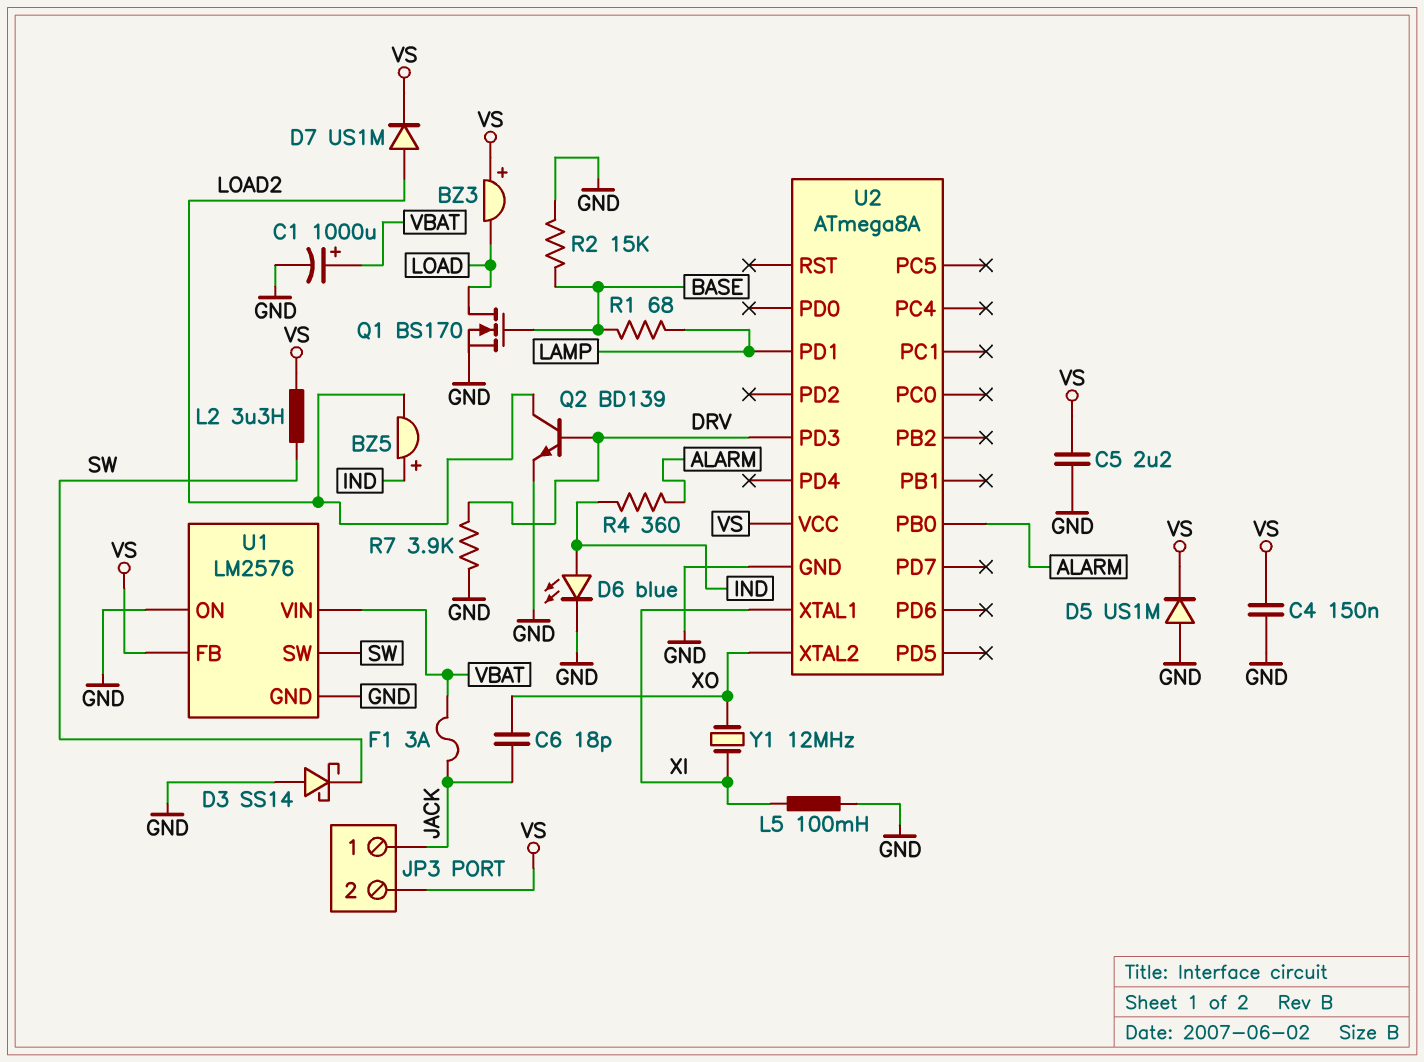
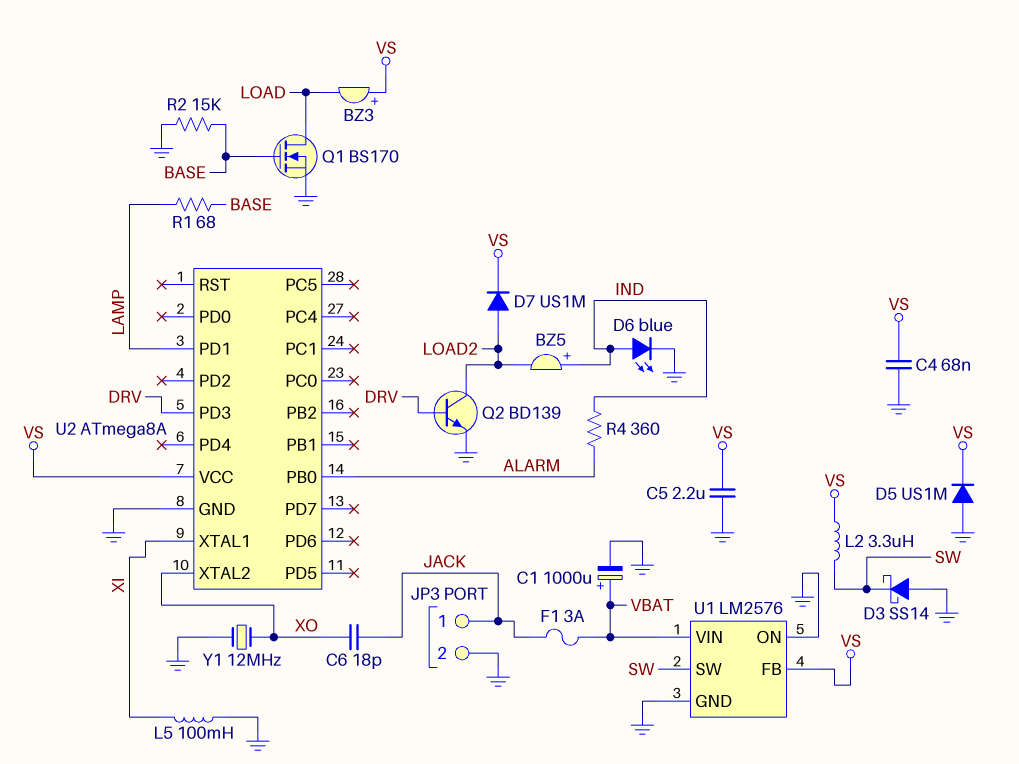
C4: 150nF (GND, VS) -> 68nF (GND, VS)
JP3 pin 2: VS -> GND
R7: 3.9k (DRV, GND) -> none
Y1: 12MHz (XI, XO) -> 12MHz (GND, XO)

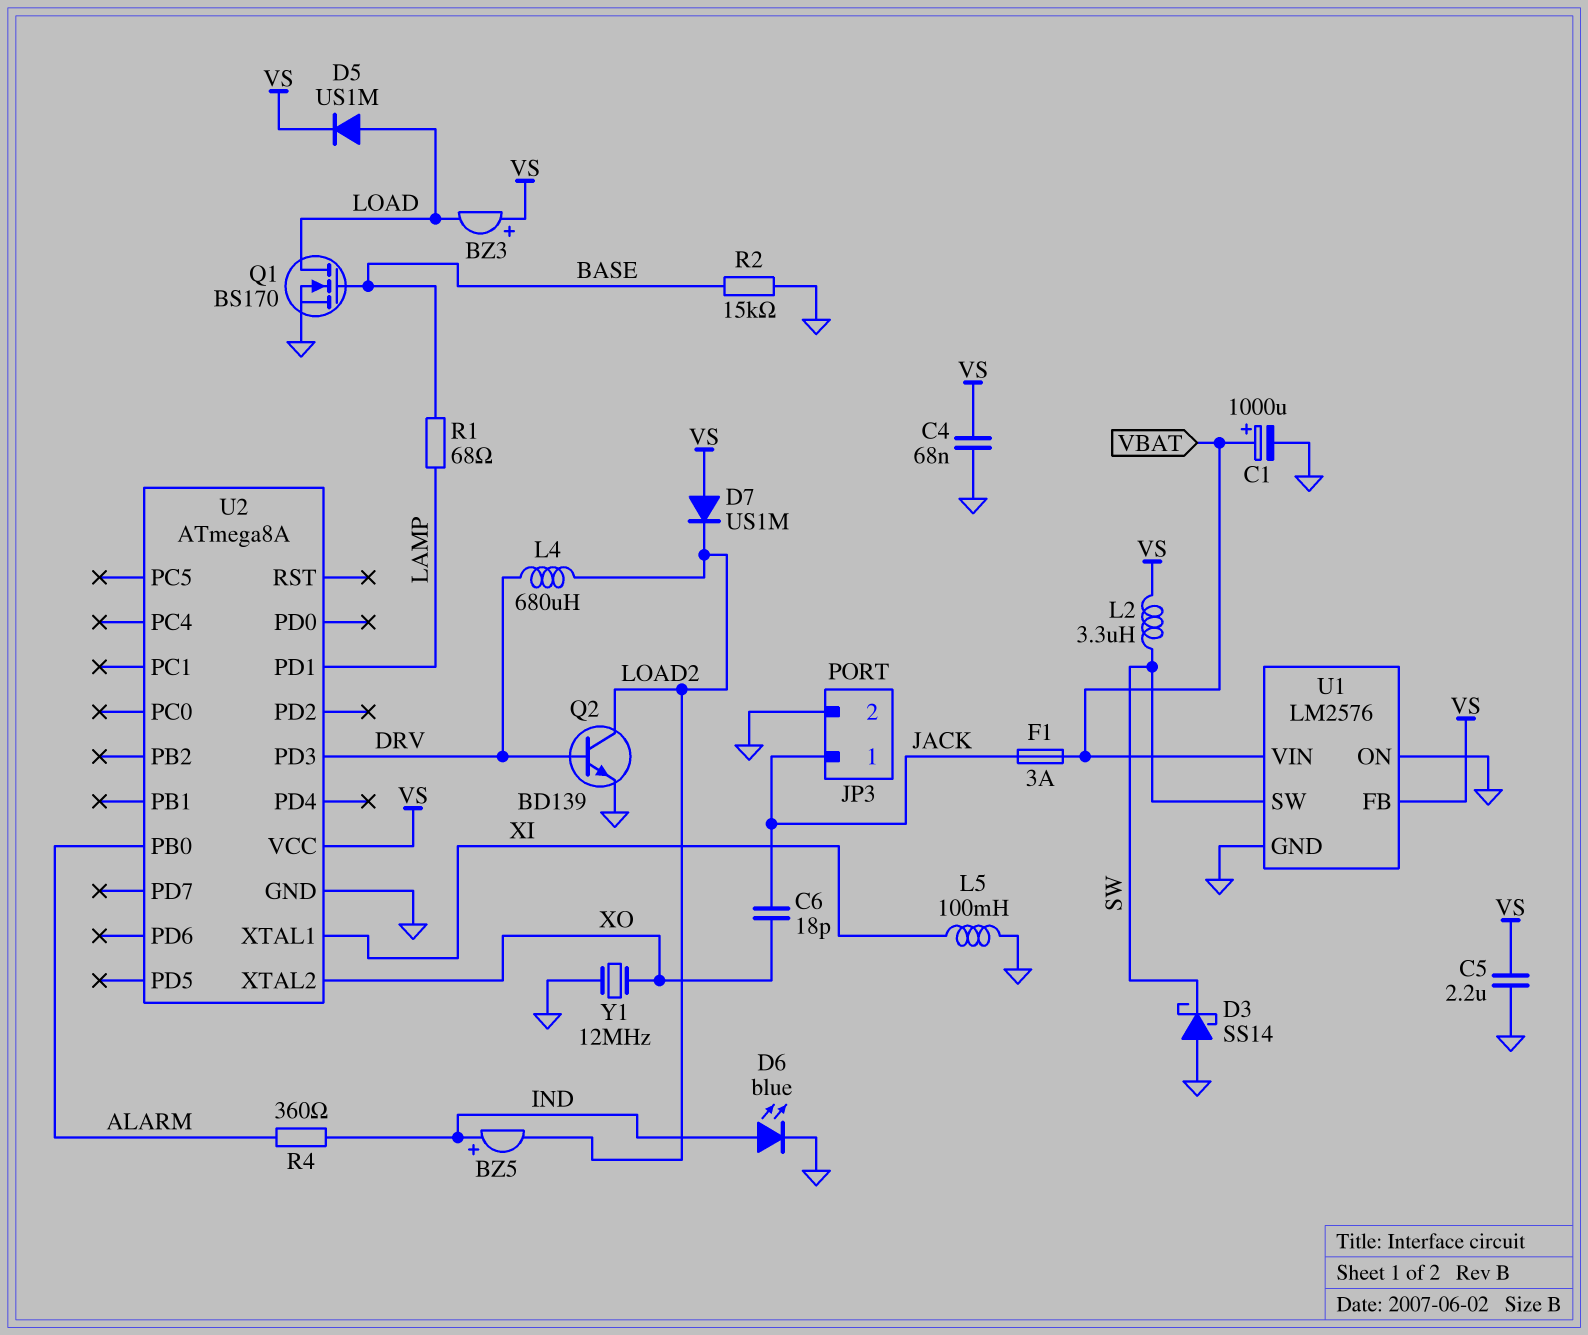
D5: diode US1M (A GND, K VS) -> diode US1M (A LOAD, K VS)
D7: diode US1M (A LOAD2, K VS) -> diode US1M (A VS, K LOAD2)
L4: none -> 680uH (DRV, LOAD2)

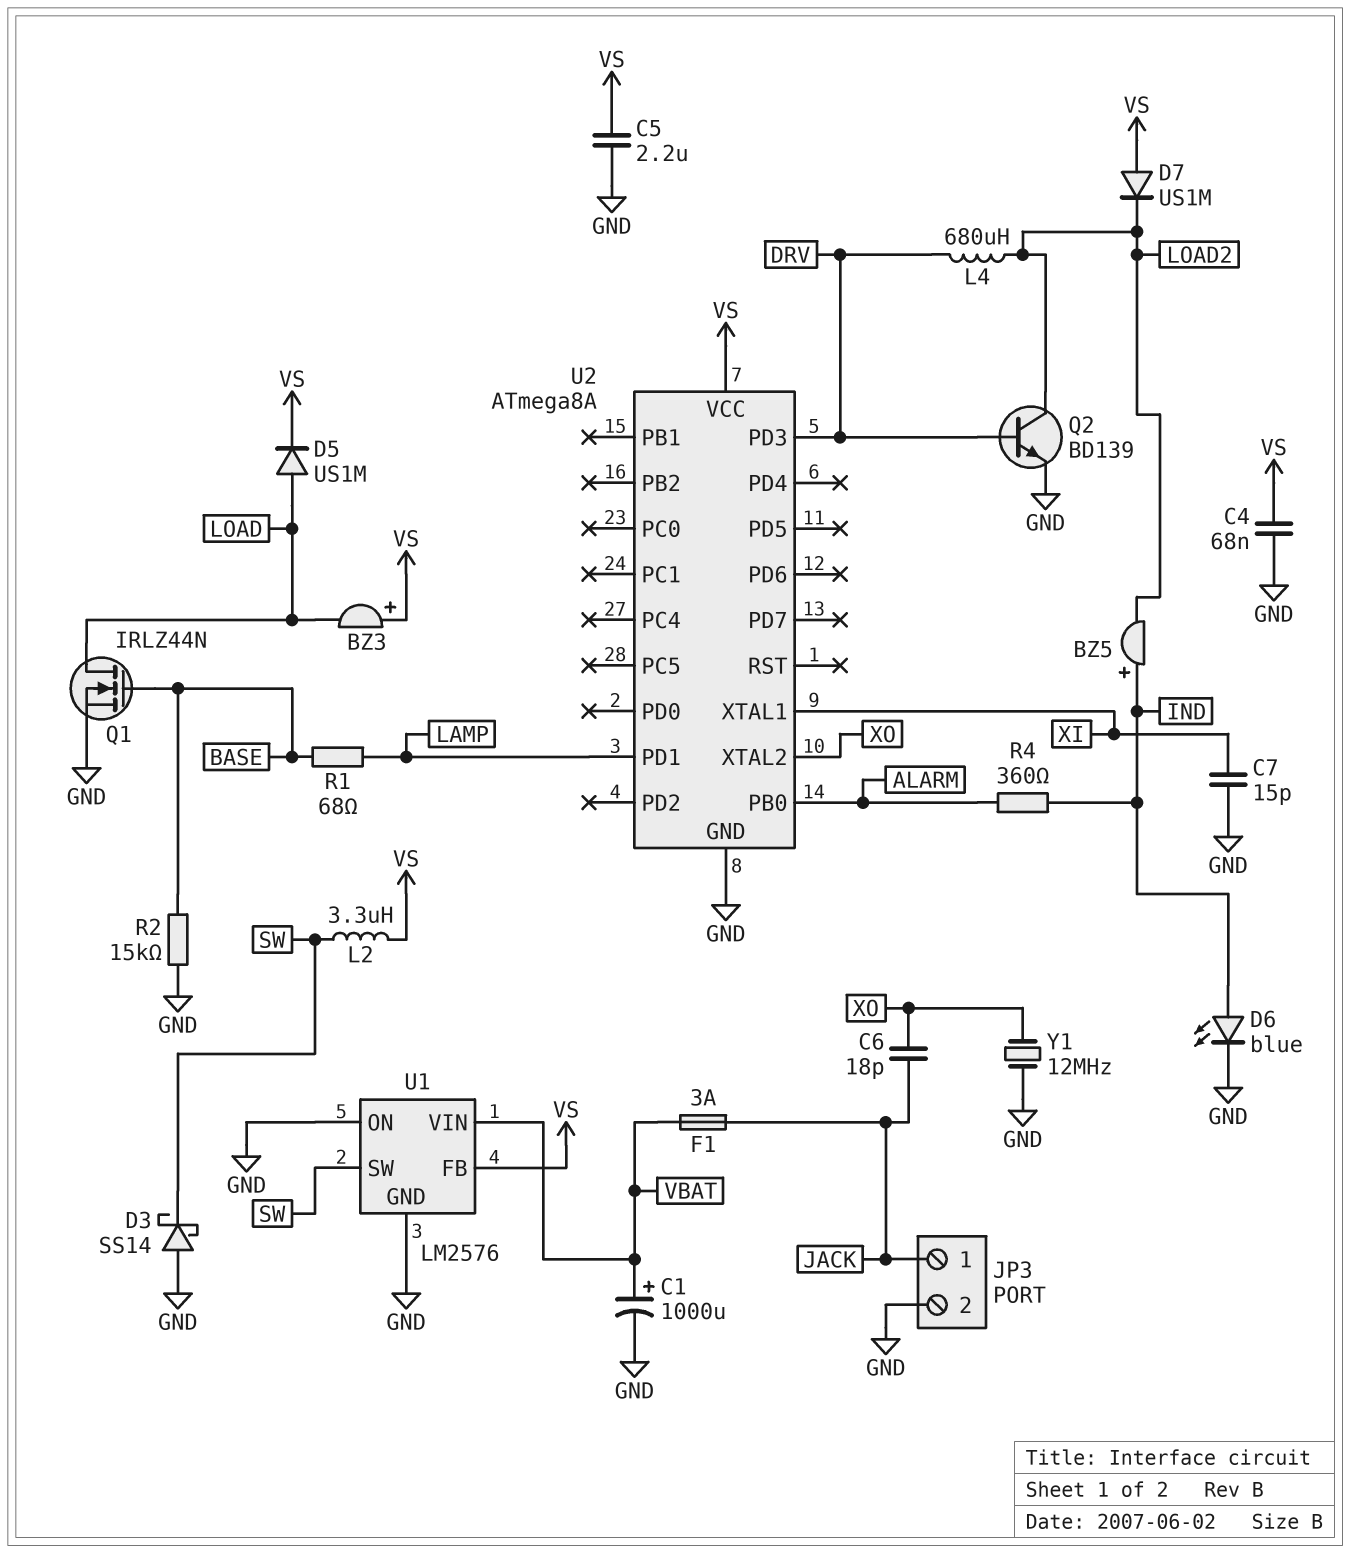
C7: none -> 15pF (GND, XI)
L5: 100mH (GND, XI) -> none
Q1: NMOS BS170 (G BASE, D LOAD, S GND) -> NMOS IRLZ44N (G BASE, D LOAD, S GND)

